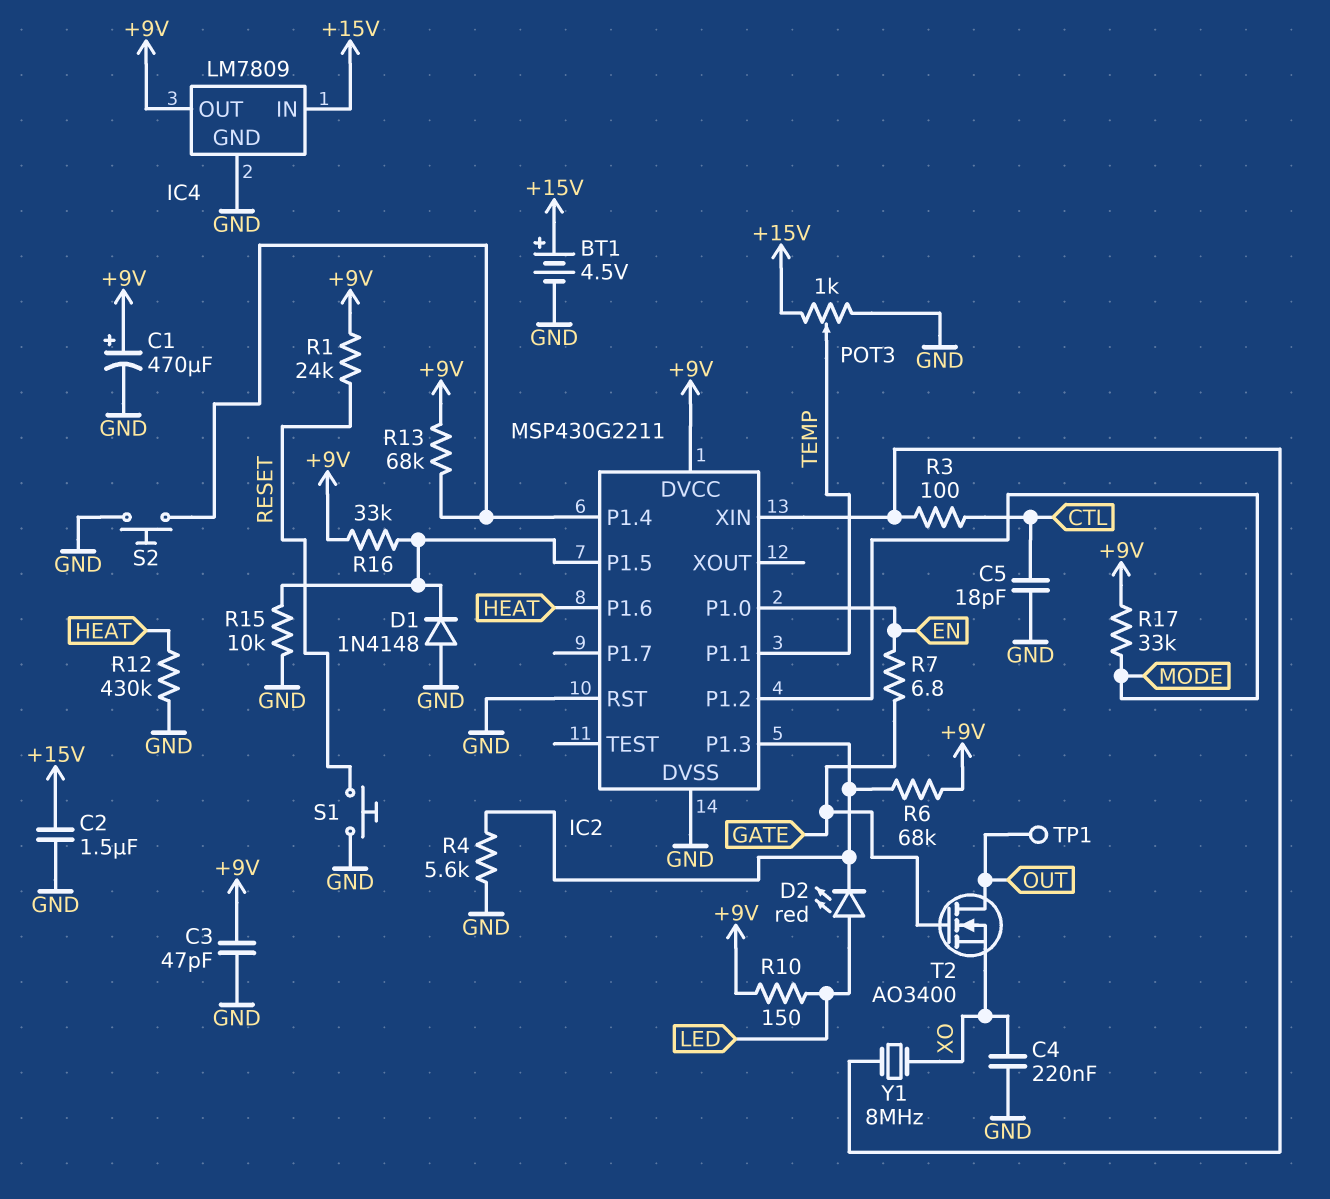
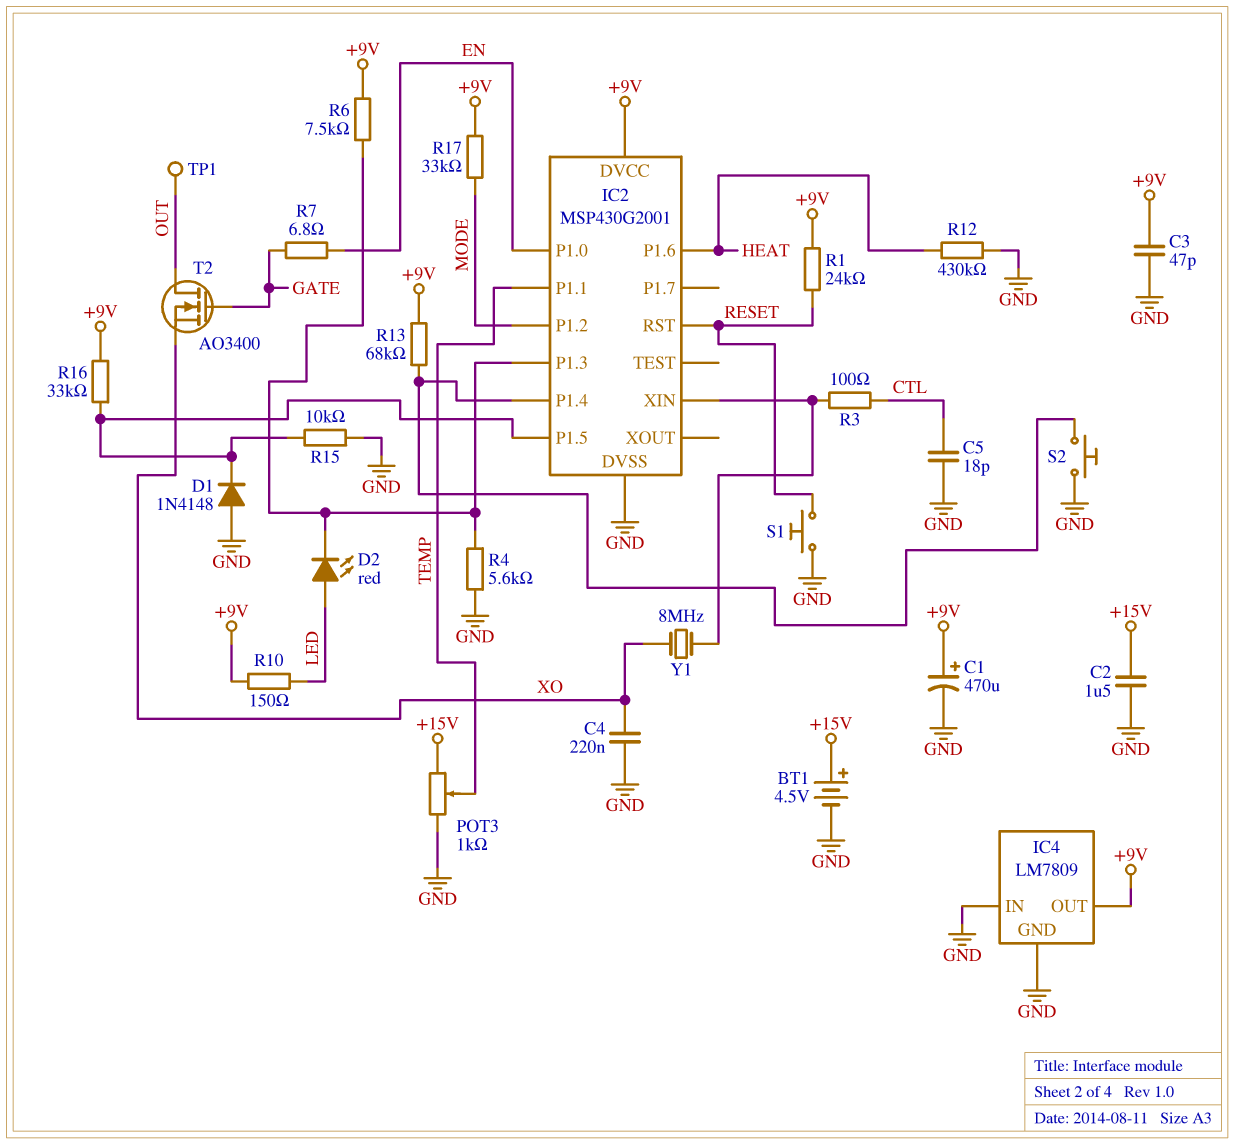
IC2: MSP430G2211 -> MSP430G2001
IC2 pin RST: GND -> RESET
IC4 pin IN: +15V -> GND
R6: 68k (+9V, IC2/P1.3) -> 7.5k (+9V, IC2/P1.3)

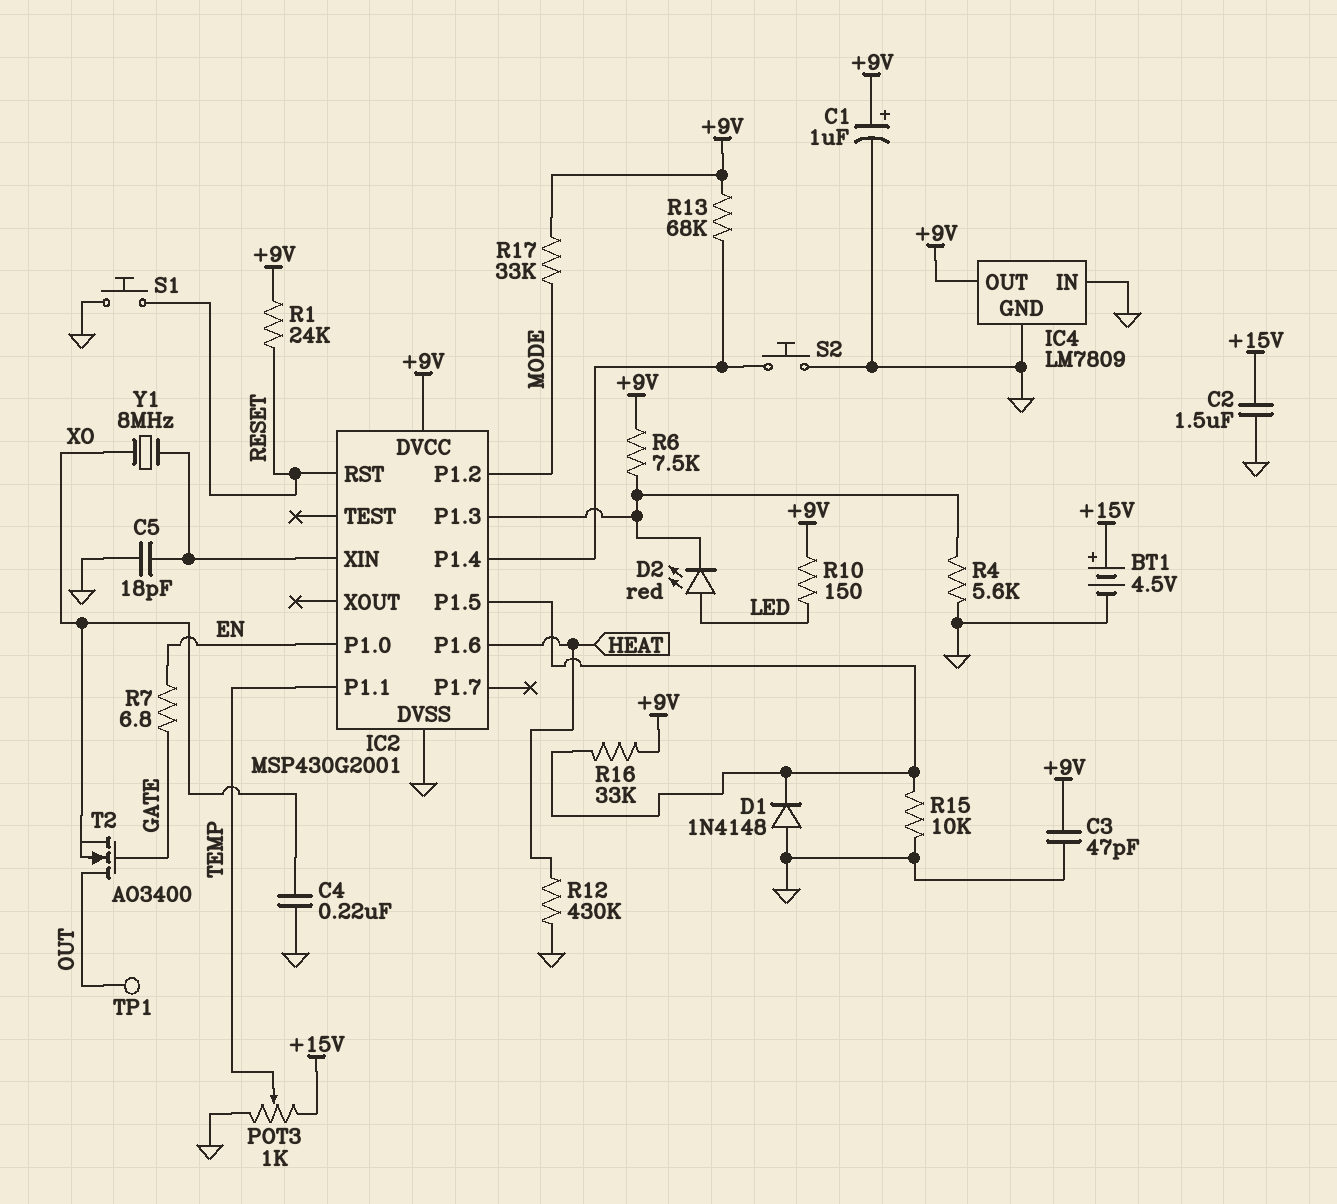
C1: 470uF (plus +9V, minus GND) -> 1uF (plus +9V, minus GND)
C5: 18pF (CTL, GND) -> 18pF (GND, IC2/XIN)
R3: 100 (CTL, IC2/XIN) -> none

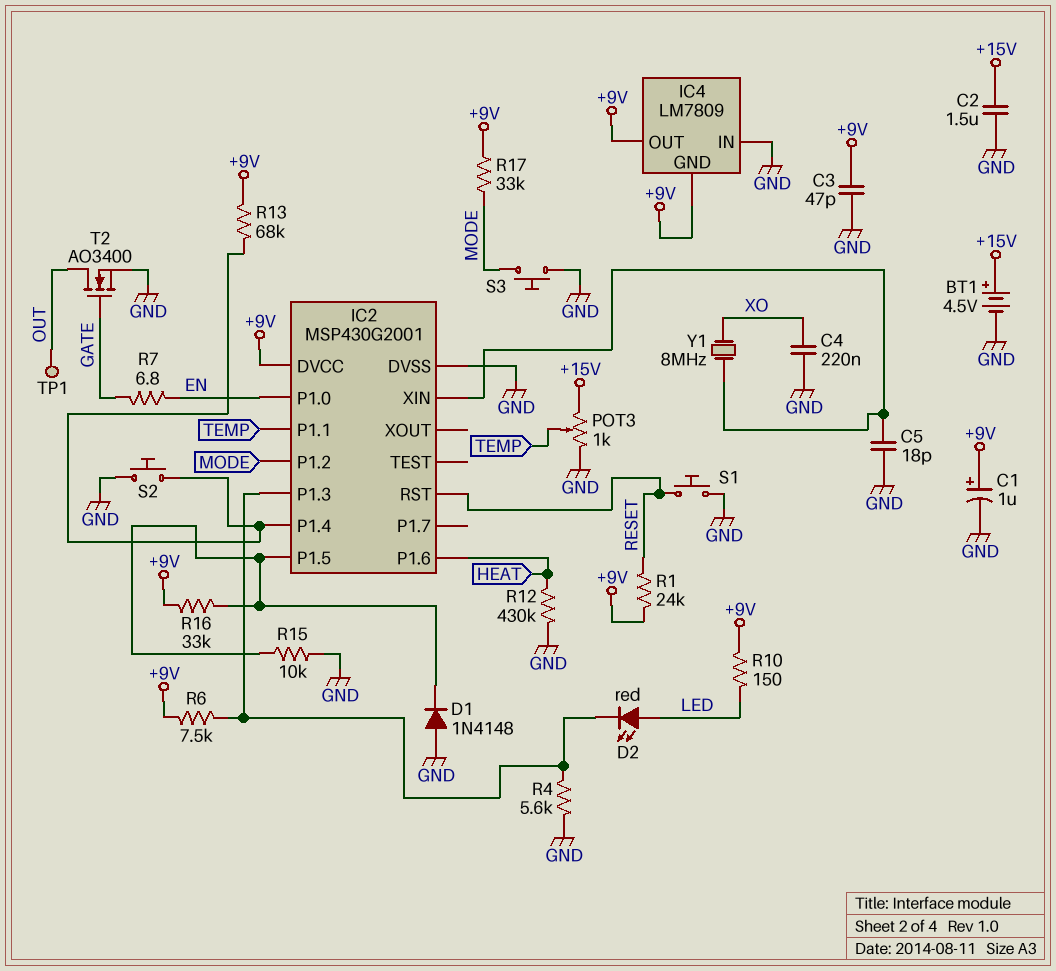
IC4 pin GND: GND -> +9V
S3: none -> button (GND, MODE)
T2: NMOS AO3400 (G GATE, D OUT, S XO) -> NMOS AO3400 (G GATE, D OUT, S GND)

